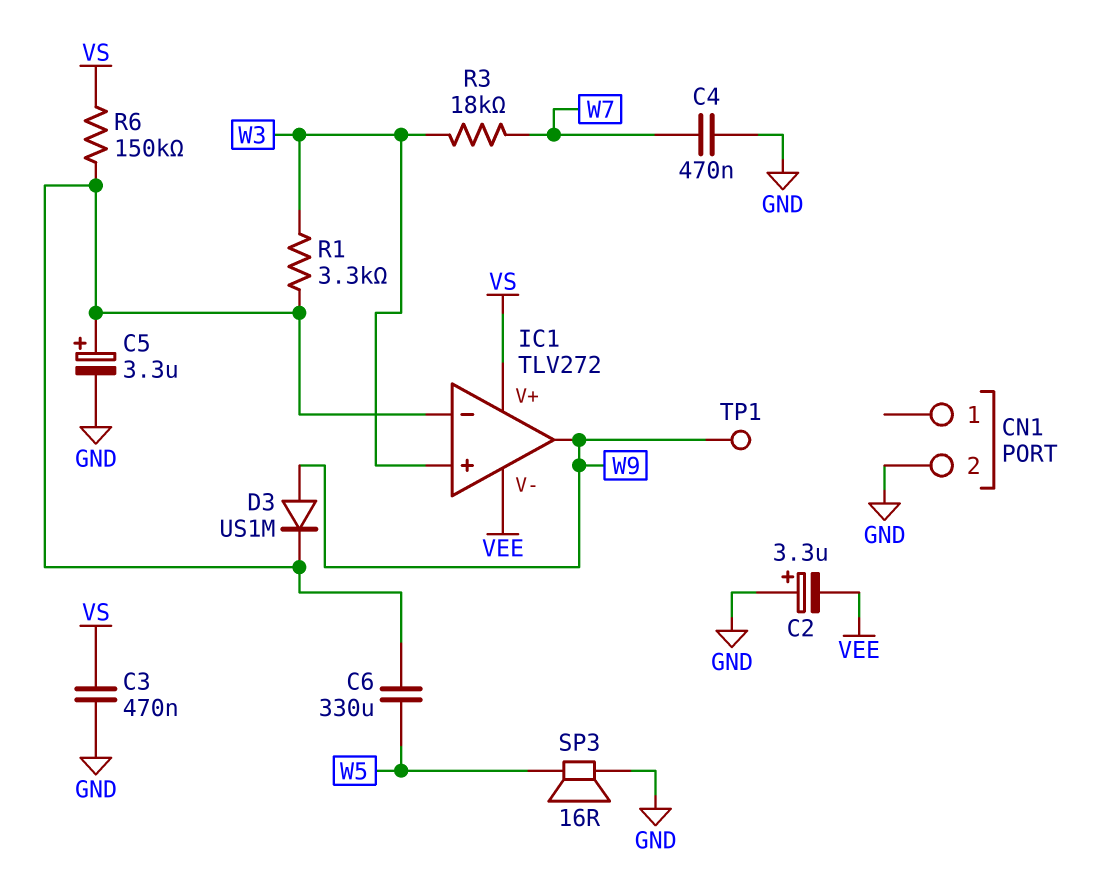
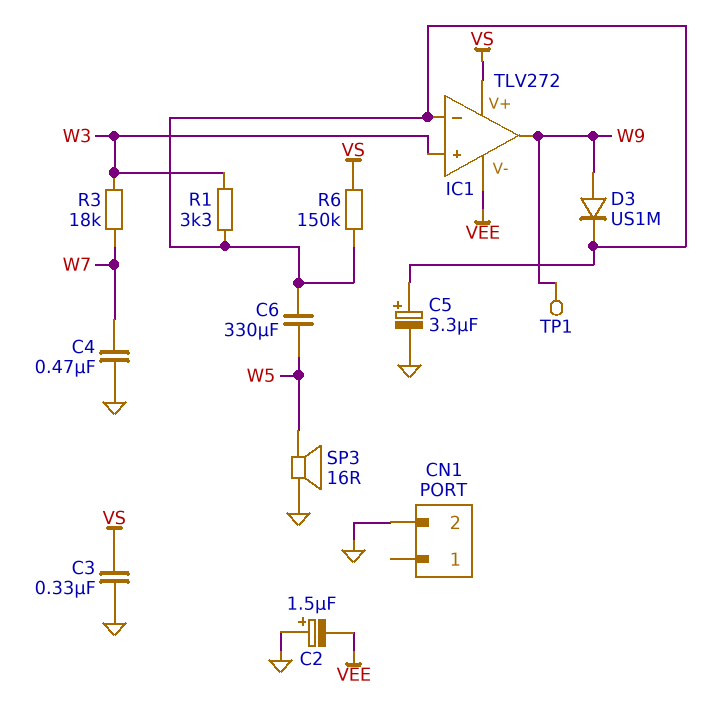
C2: 3.3uF (plus GND, minus VEE) -> 1.5uF (plus GND, minus VEE)
C3: 470nF (GND, VS) -> 330nF (GND, VS)

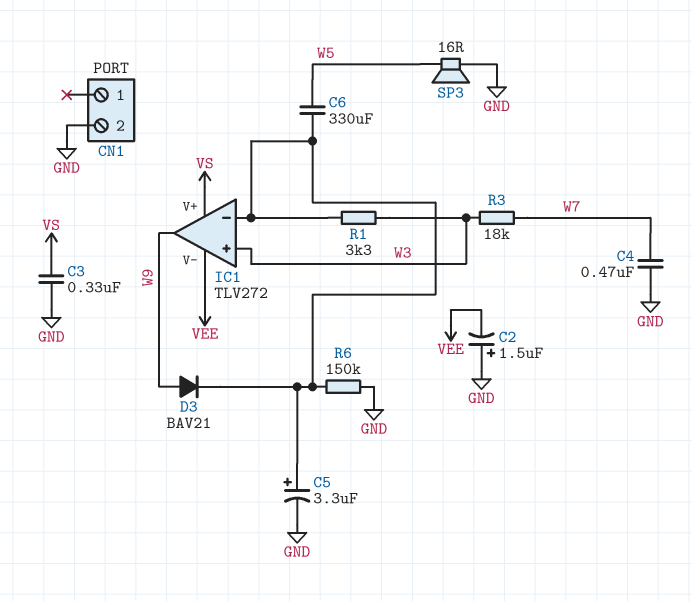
D3: diode US1M (A W9, K IC1/in-) -> diode BAV21 (A W9, K IC1/in-)
R6: 150k (IC1/in-, VS) -> 150k (GND, IC1/in-)
TP1: test point (W9) -> none

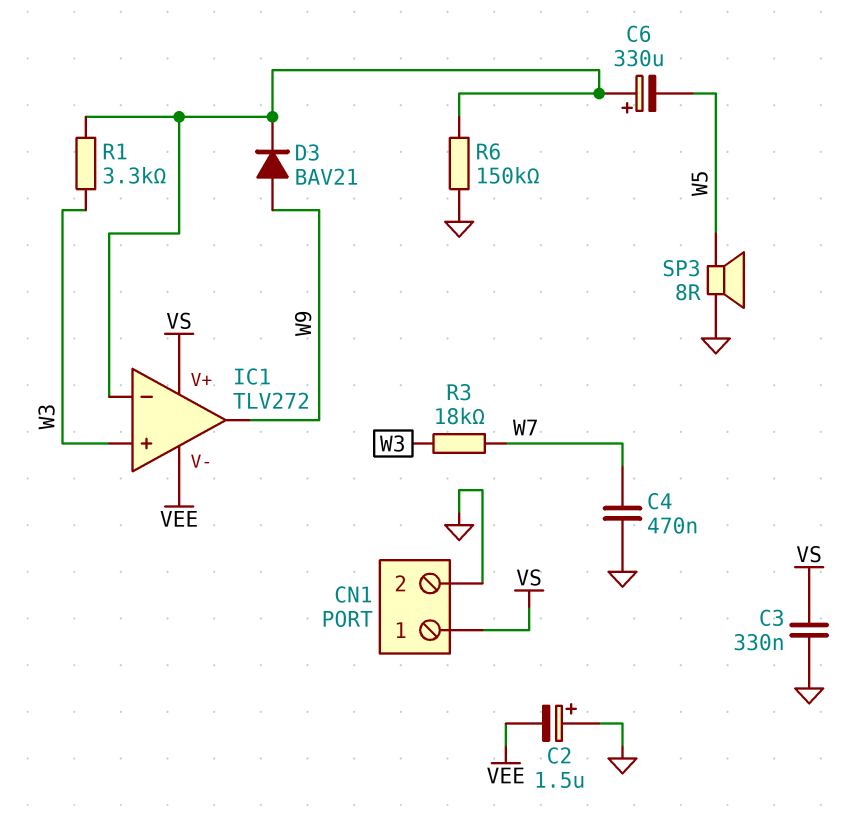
C5: 3.3uF (plus IC1/in-, minus GND) -> none
C6: 330uF (IC1/in-, W5) -> 330uF (plus IC1/in-, minus W5)
CN1 pin 1: none -> VS
SP3: speaker 16R (GND, W5) -> speaker 8R (GND, W5)

